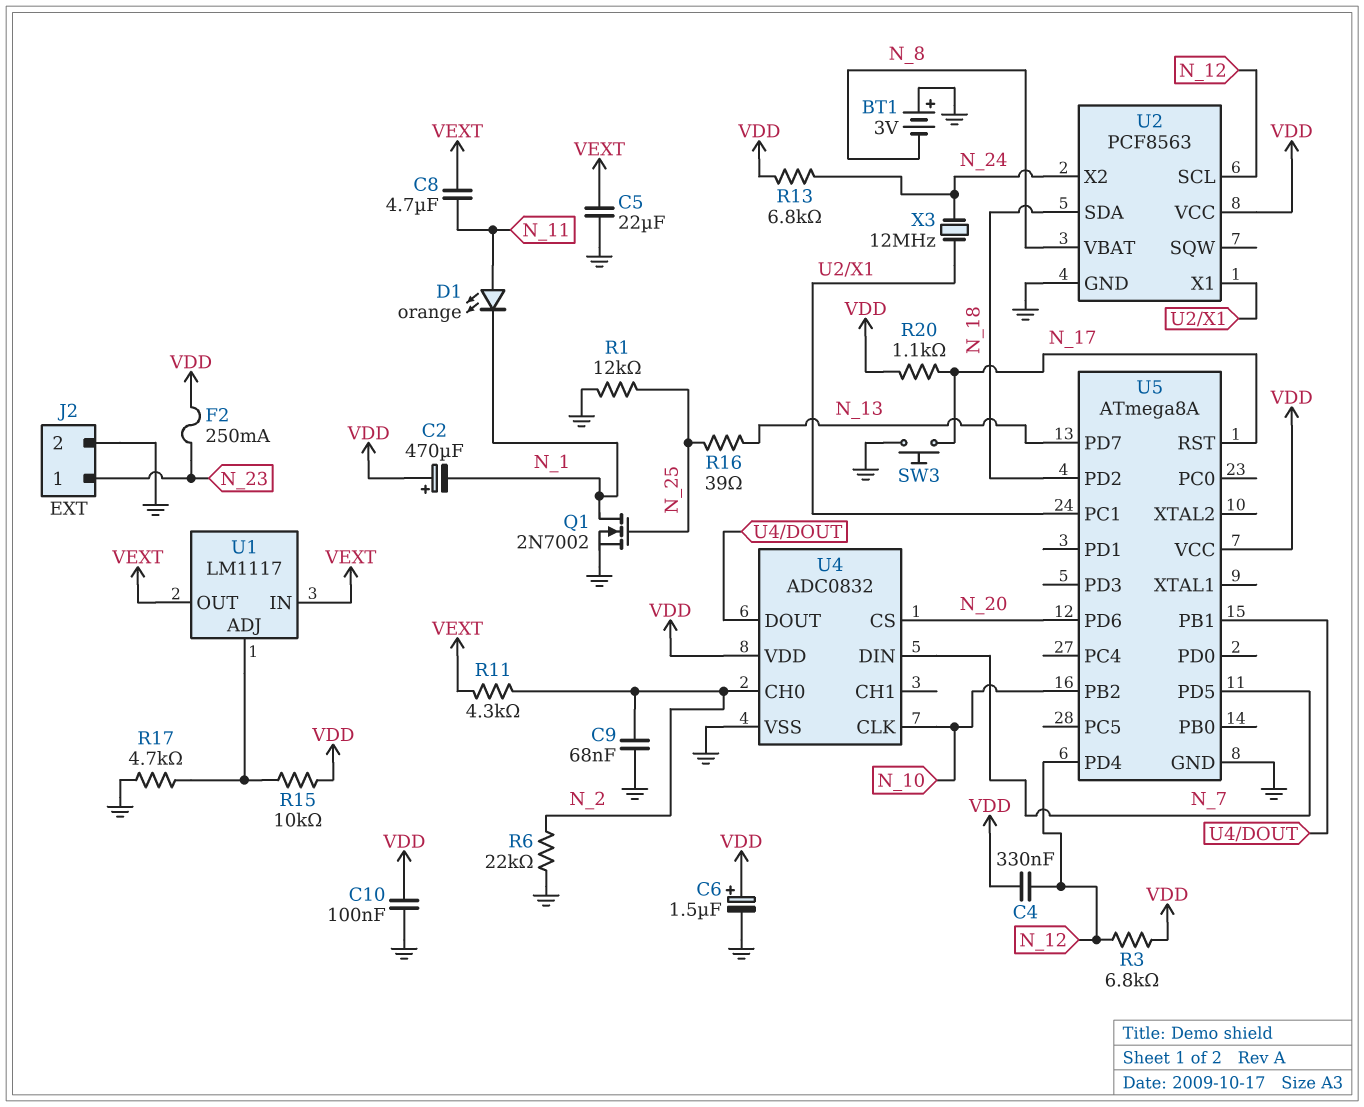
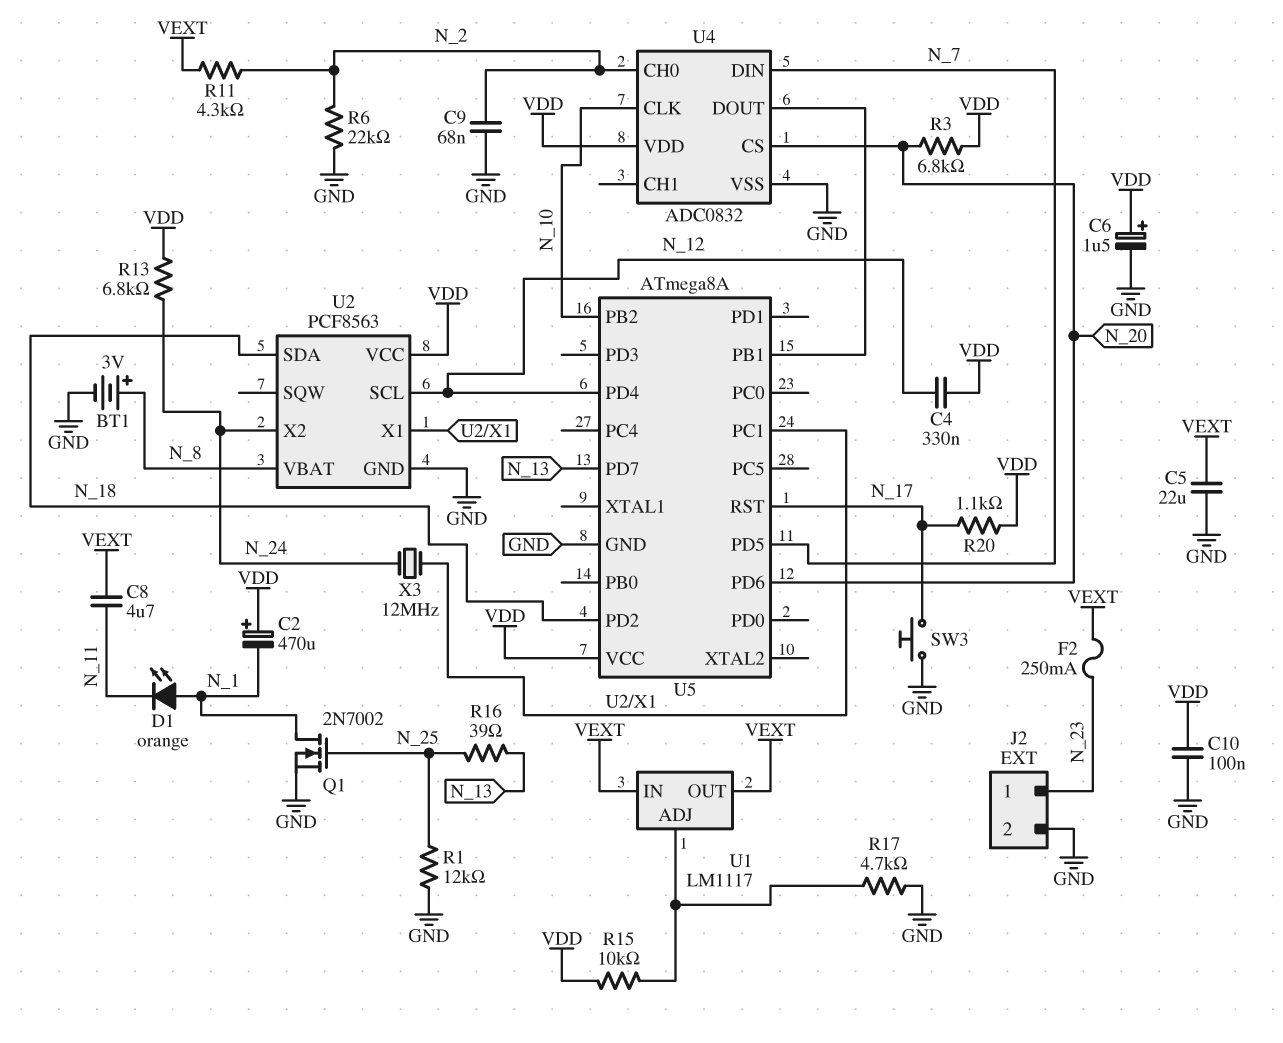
BT1: 3V (plus GND, minus N_8) -> 3V (plus N_8, minus GND)
D1: LED orange (A N_11, K N_1) -> LED orange (A N_1, K N_11)
F2: 250mA (N_23, VDD) -> 250mA (N_23, VEXT)
R3: 6.8k (N_12, VDD) -> 6.8k (N_20, VDD)

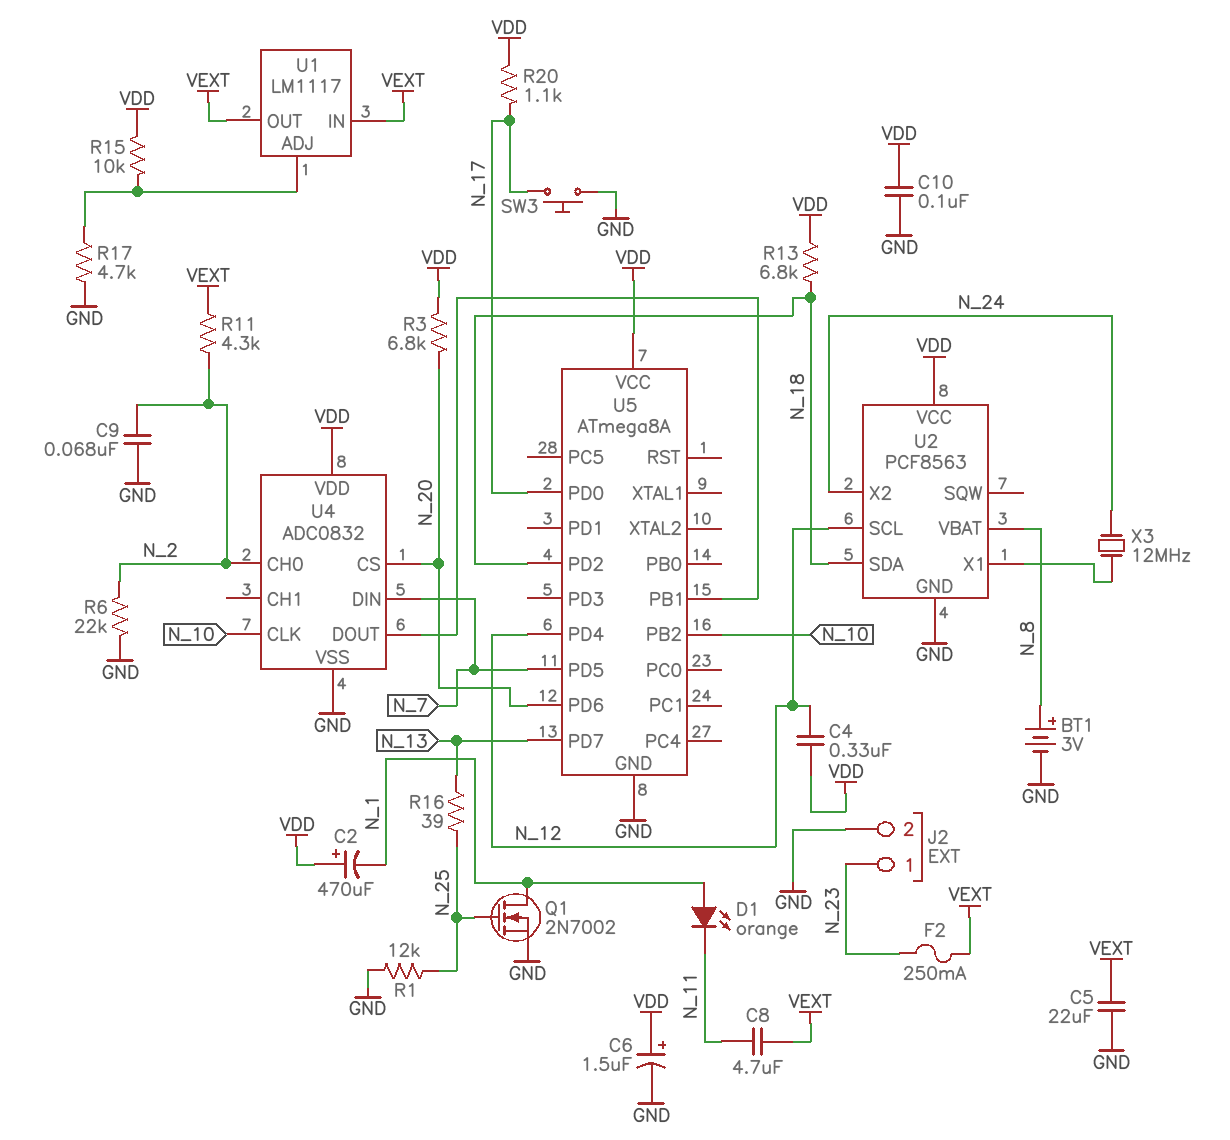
R13: 6.8k (N_24, VDD) -> 6.8k (N_18, VDD)
U5 pin PC1: U2/X1 -> none
U5 pin PD0: none -> N_17
U5 pin RST: N_17 -> none

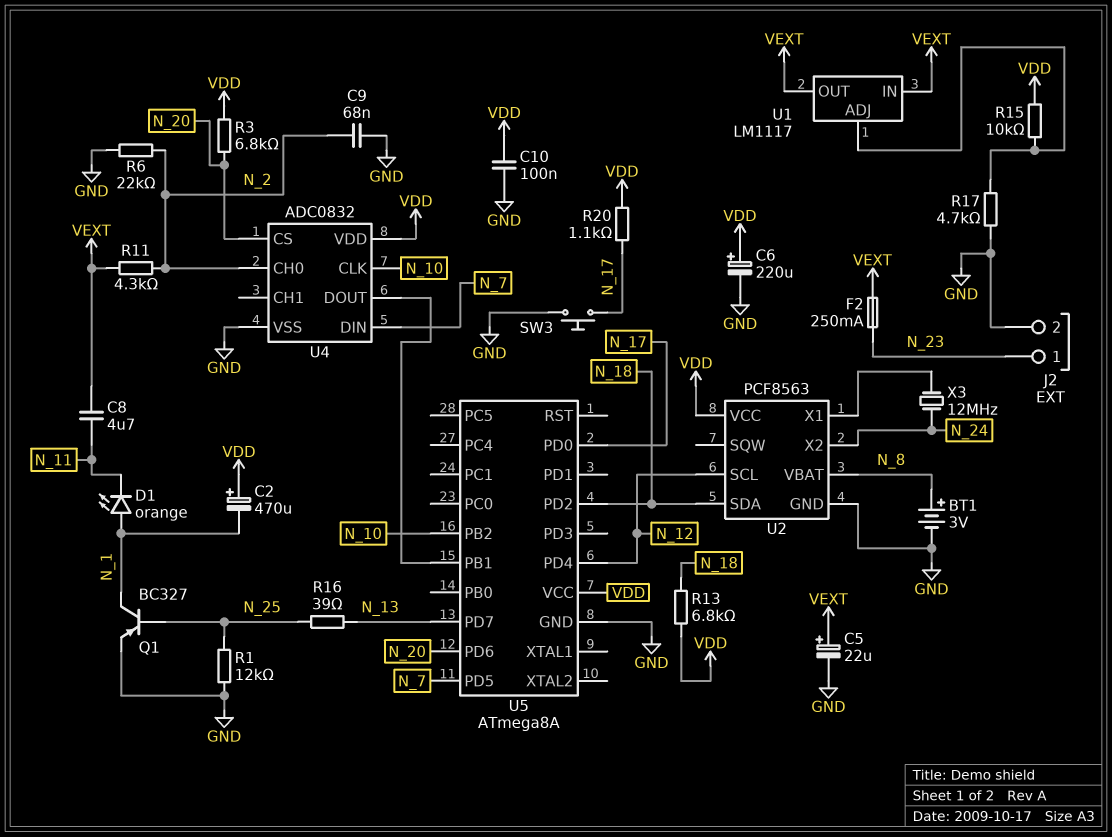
C4: 330nF (N_12, VDD) -> none
C5: 22uF (GND, VEXT) -> 22uF (plus VEXT, minus GND)
C6: 1.5uF (plus VDD, minus GND) -> 220uF (plus VDD, minus GND)
Q1: NMOS 2N7002 (G N_25, D N_1, S GND) -> PNP BC327 (B N_25, C N_1, E GND)

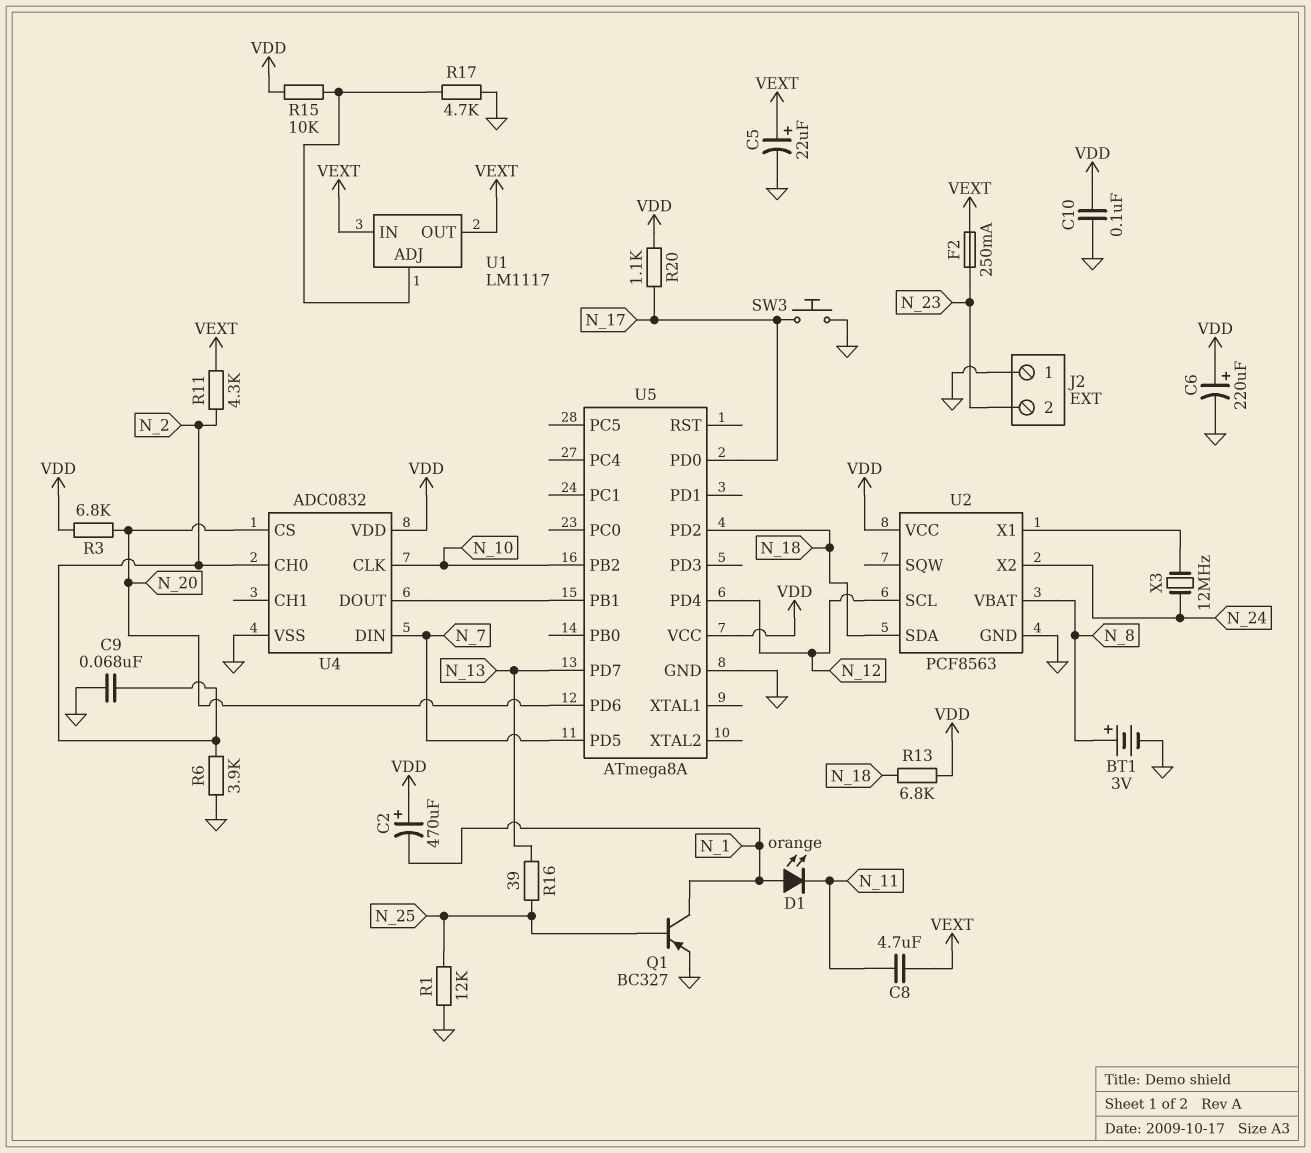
J2 pin 1: N_23 -> GND
J2 pin 2: GND -> N_23
R6: 22k (GND, N_2) -> 3.9k (GND, N_2)

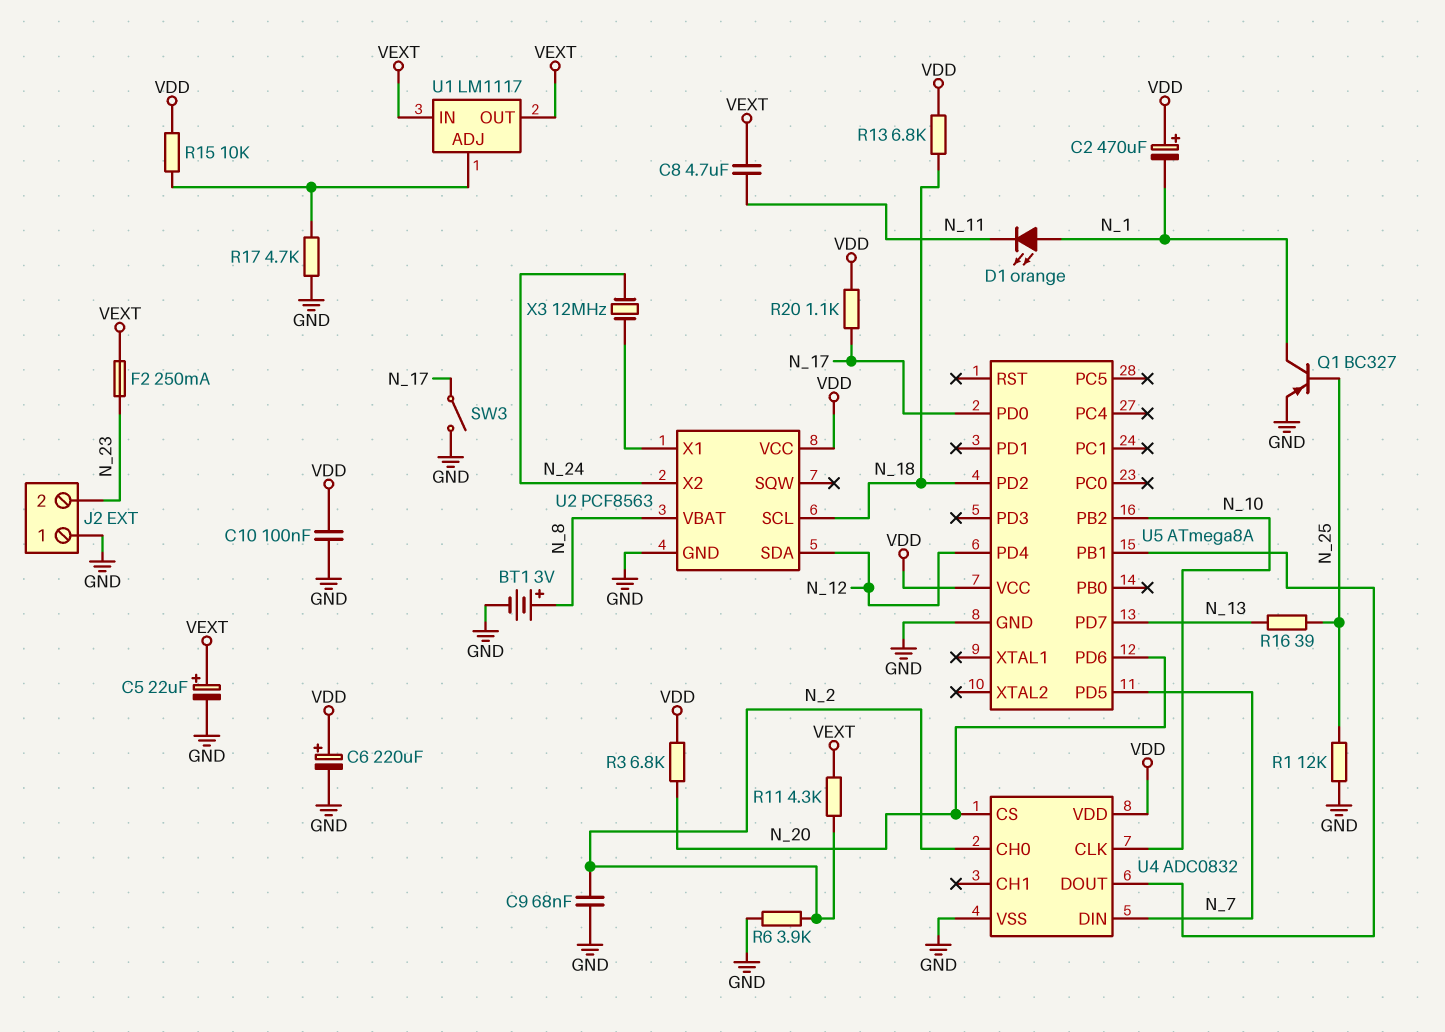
SW3: button (GND, N_17) -> switch (GND, N_17)
U2 pin SCL: N_12 -> N_18
U2 pin SDA: N_18 -> N_12

